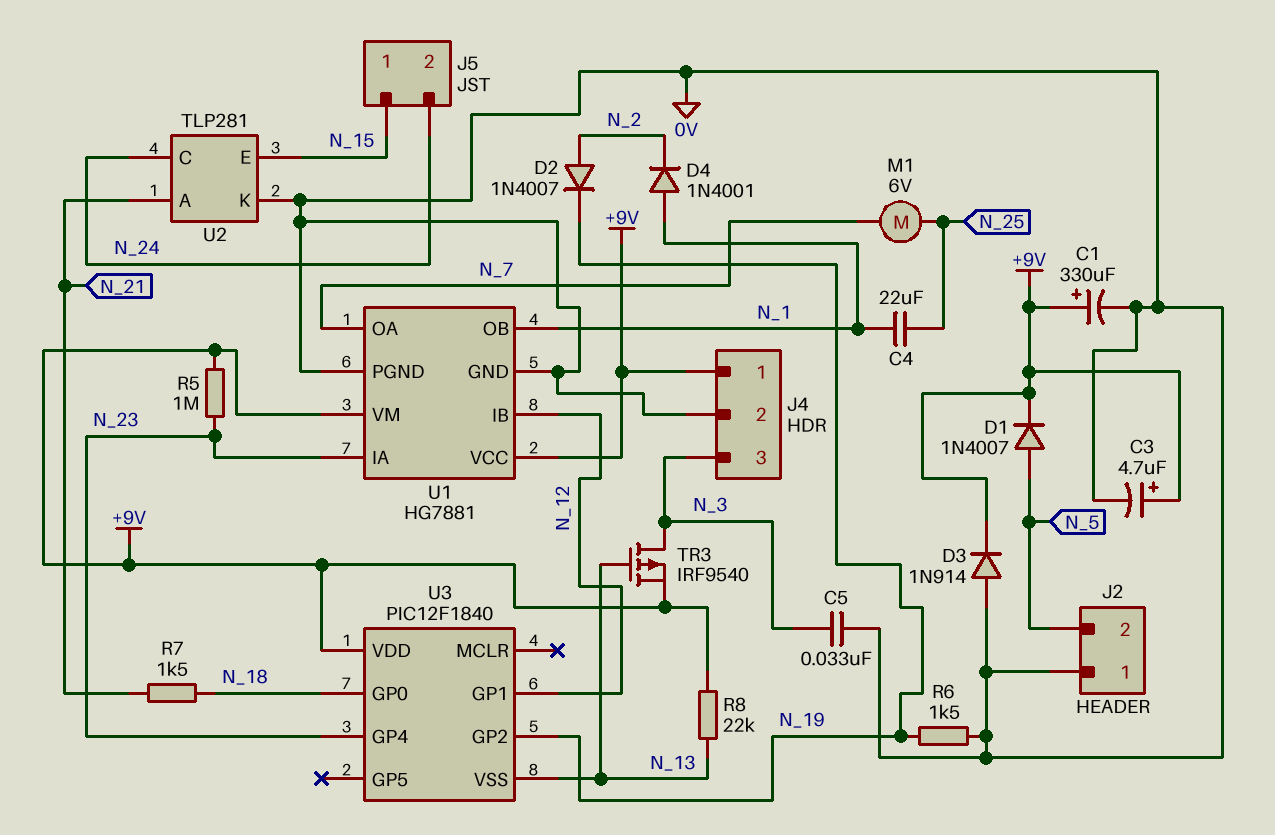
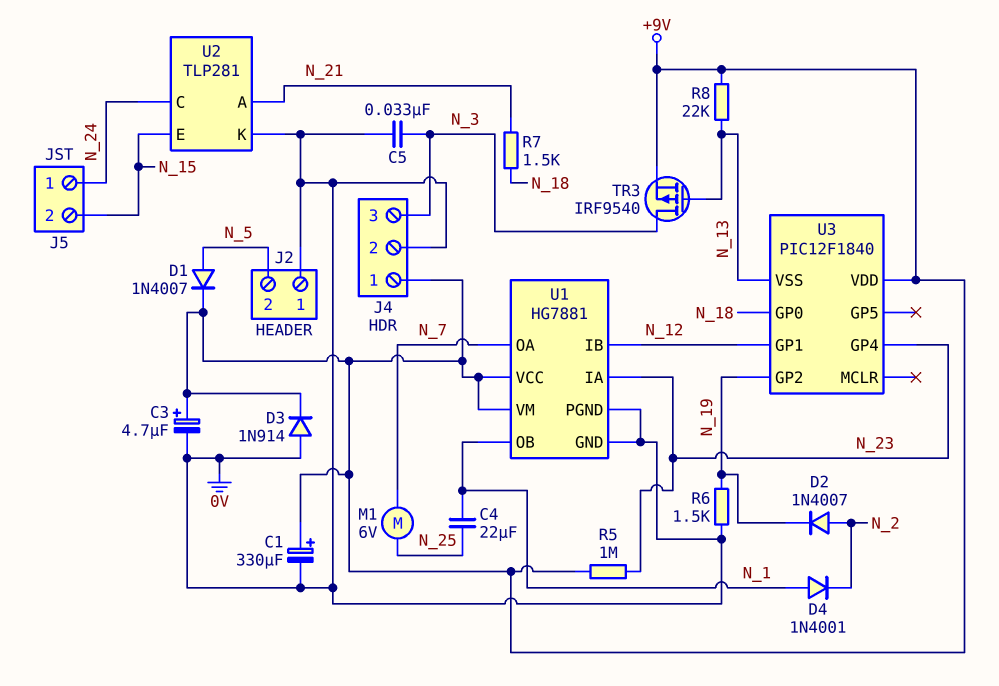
J5 pin 1: N_15 -> N_24
J5 pin 2: N_24 -> N_15

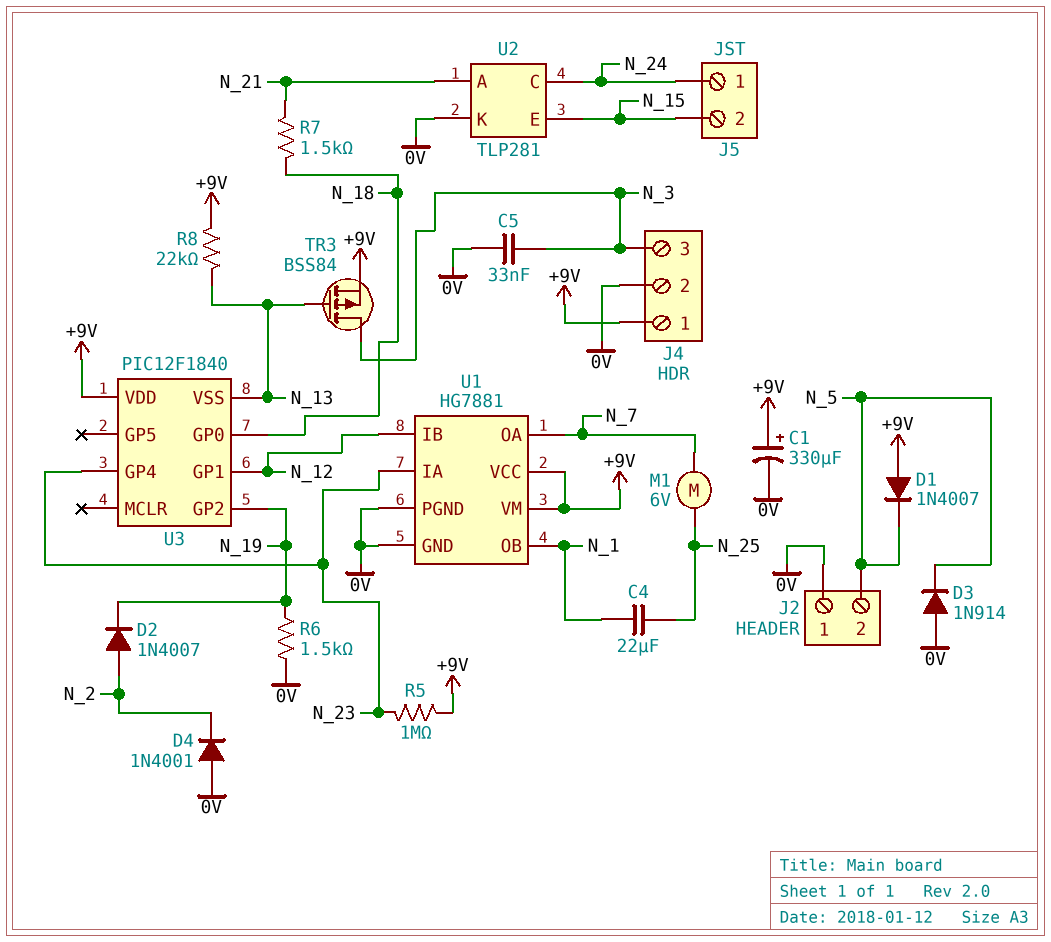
C3: 4.7uF (plus +9V, minus 0V) -> none
D1: diode 1N4007 (A N_5, K +9V) -> diode 1N4007 (A +9V, K N_5)
D3: diode 1N914 (A 0V, K +9V) -> diode 1N914 (A 0V, K N_5)
D4: diode 1N4001 (A N_1, K N_2) -> diode 1N4001 (A 0V, K N_2)
TR3: PMOS IRF9540 (G N_13, D N_3, S +9V) -> PMOS BSS84 (G N_13, D N_3, S +9V)

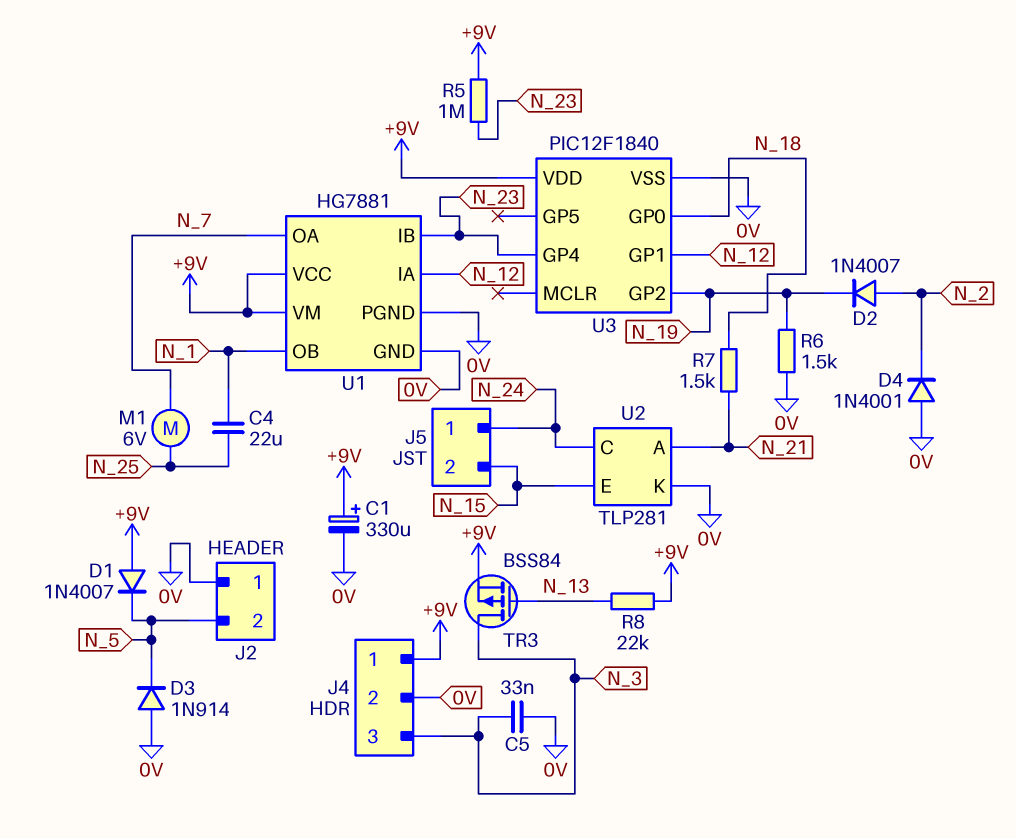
U1 pin IA: N_23 -> N_12
U1 pin IB: N_12 -> N_23
U3 pin VSS: N_13 -> 0V

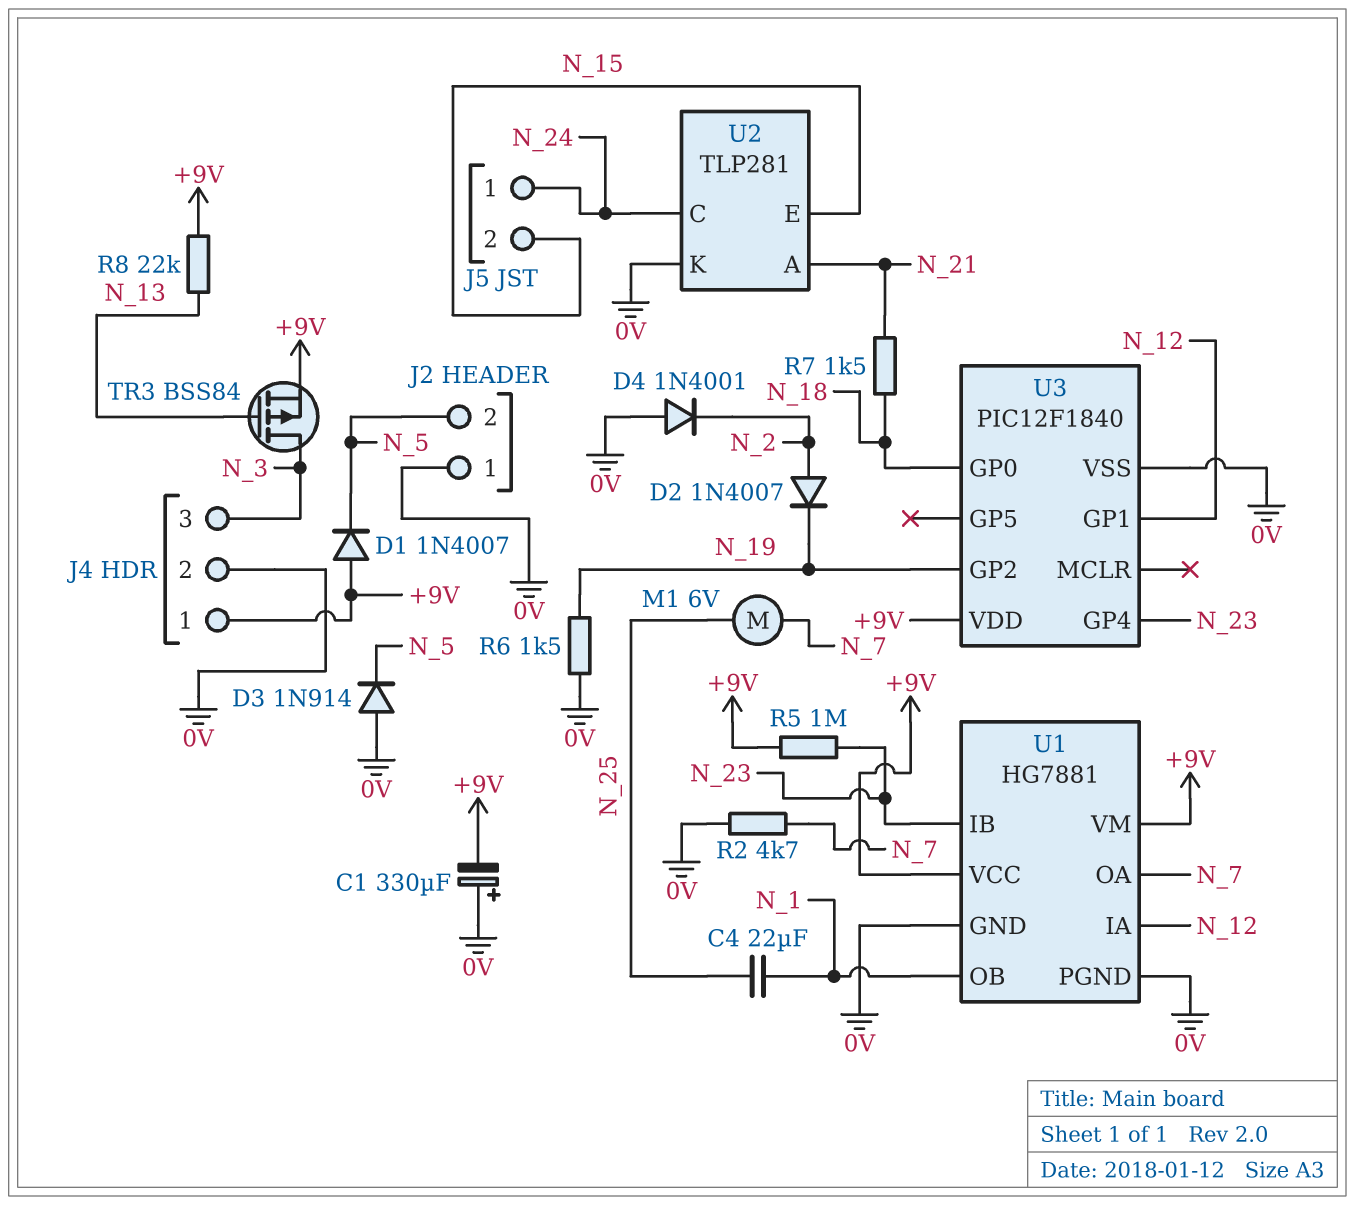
C1: 330uF (plus +9V, minus 0V) -> 330uF (plus 0V, minus +9V)
C5: 33nF (0V, N_3) -> none
R2: none -> 4.7k (0V, N_7)

